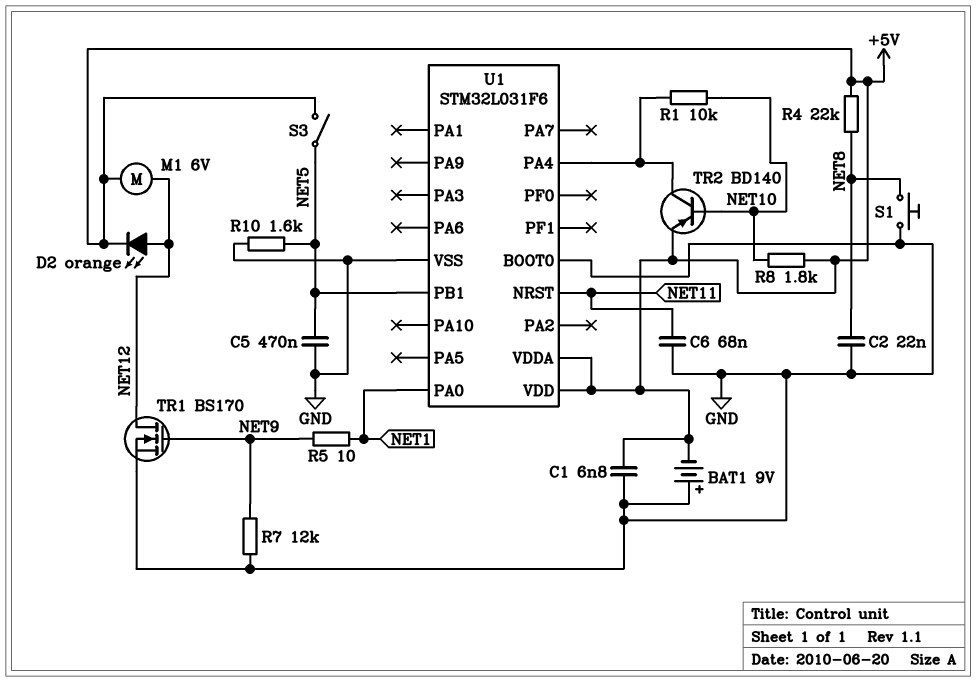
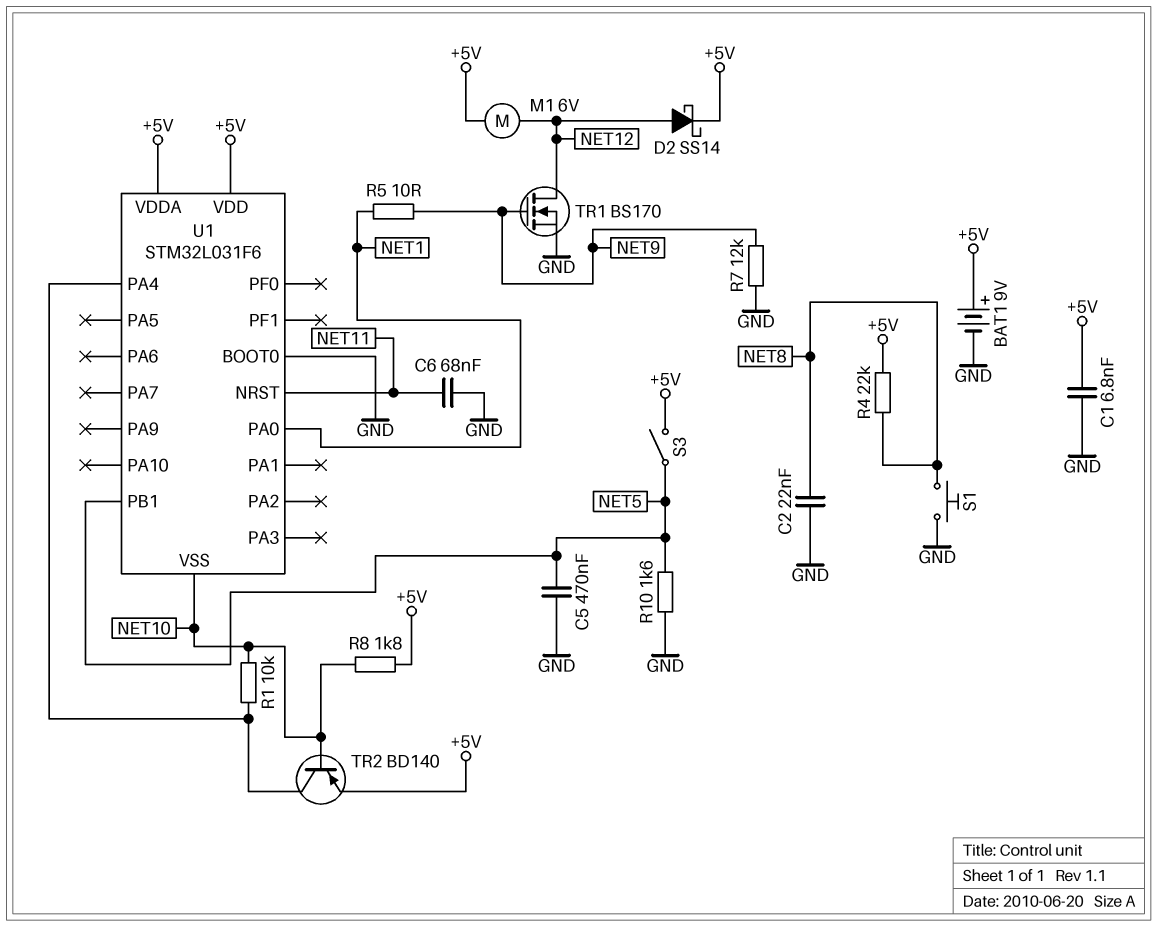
BAT1: 9V (plus GND, minus +5V) -> 9V (plus +5V, minus GND)
D2: LED orange (A NET12, K +5V) -> schottky SS14 (A NET12, K +5V)
U1 pin VSS: GND -> NET10

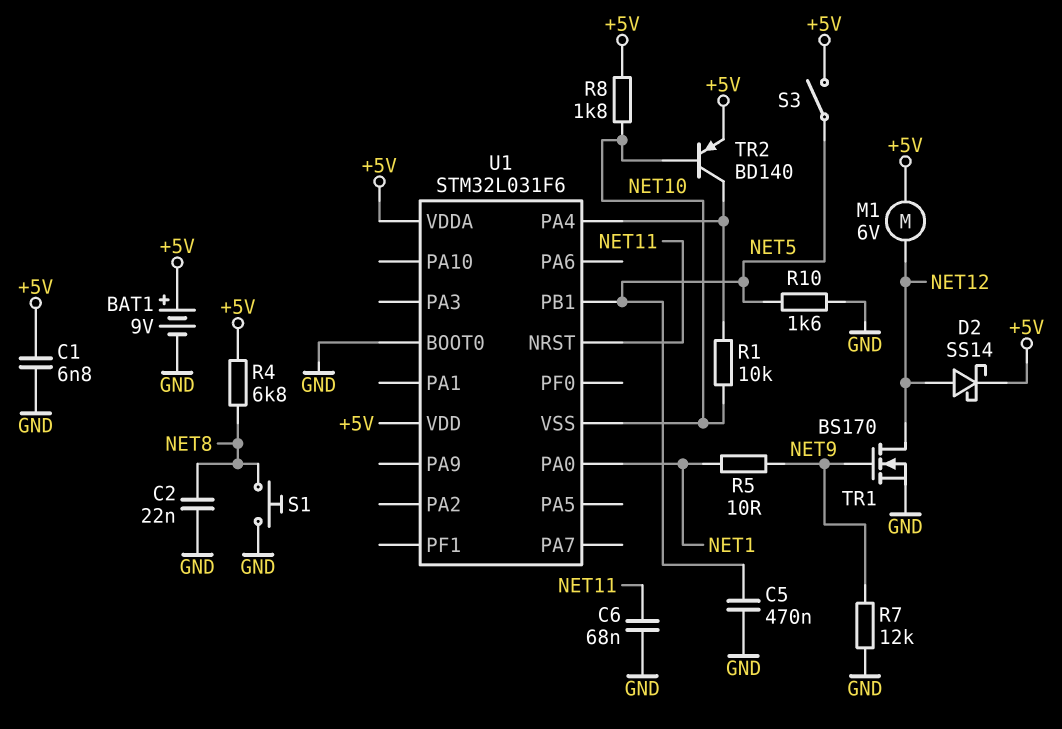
R4: 22k (+5V, NET8) -> 6.8k (+5V, NET8)

